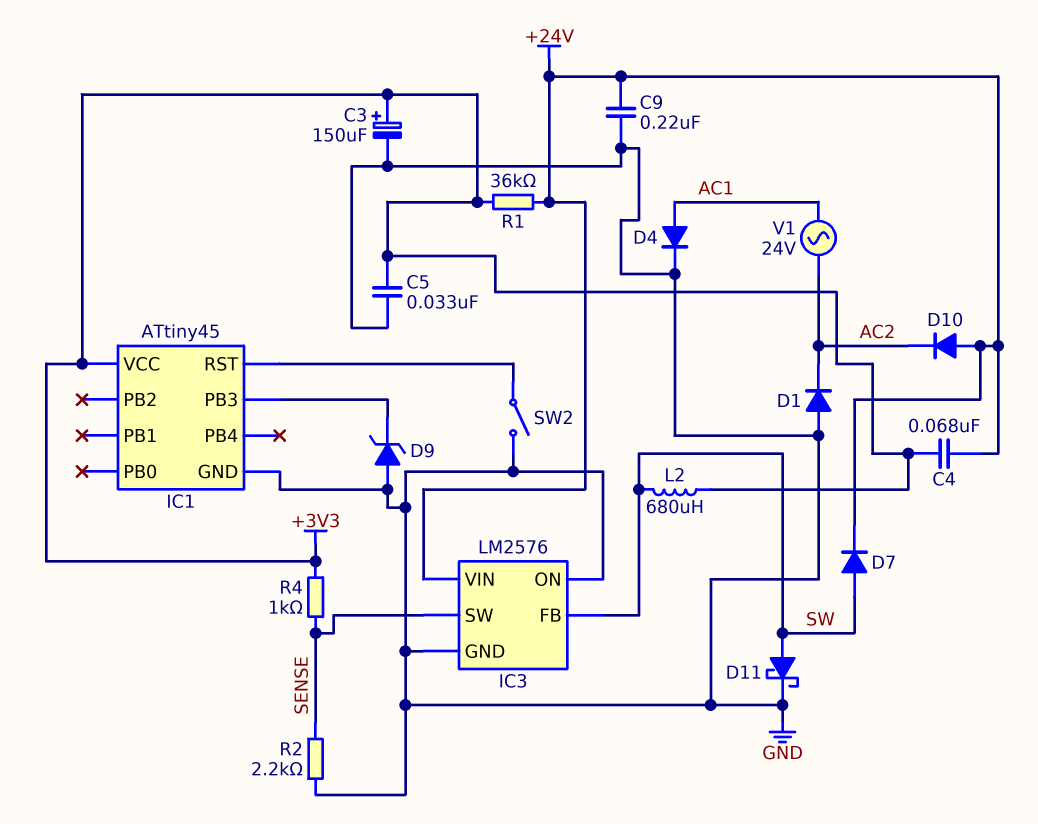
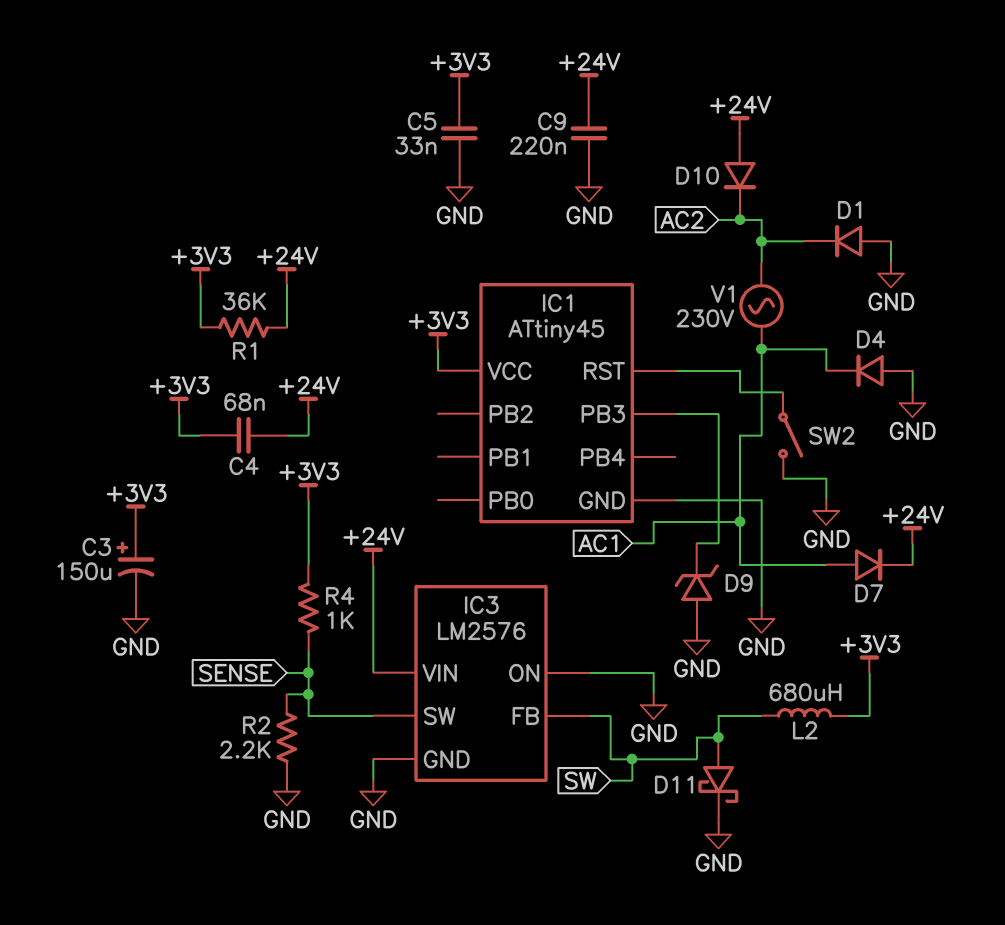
D4: diode (A AC1, K GND) -> diode (A GND, K AC1)
D7: diode (A SW, K +24V) -> diode (A AC1, K +24V)
V1: AC 24V (AC1, AC2) -> AC 230V (AC1, AC2)

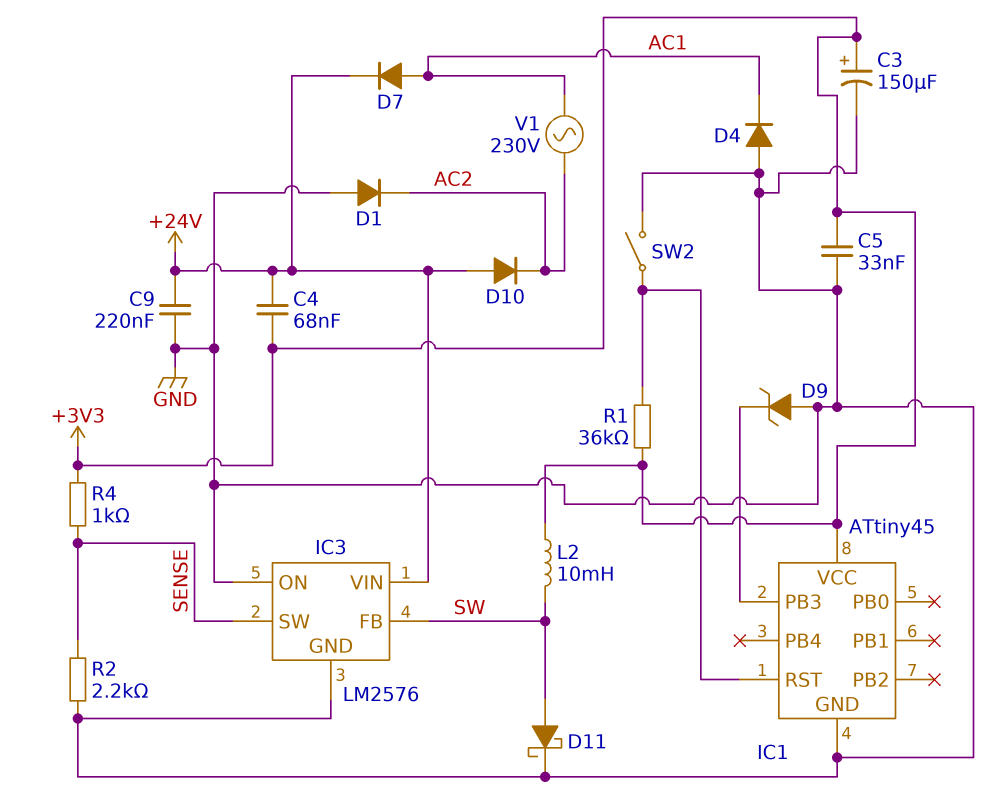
L2: 680uH (+3V3, SW) -> 10mH (+3V3, SW)
R1: 36k (+3V3, +24V) -> 36k (+3V3, IC1/RST)

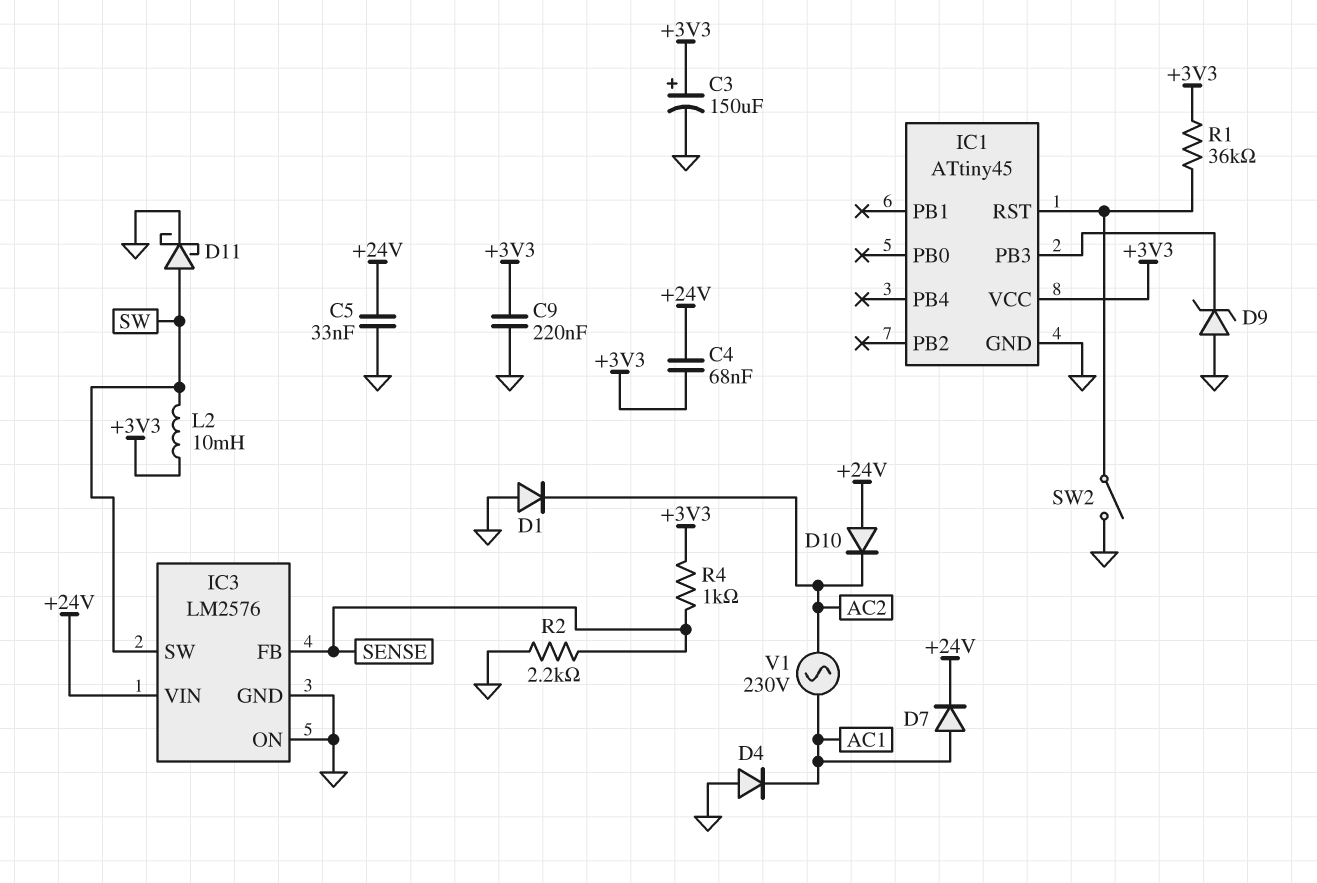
C5: 33nF (+3V3, GND) -> 33nF (+24V, GND)
C9: 220nF (+24V, GND) -> 220nF (+3V3, GND)
IC3 pin FB: SW -> SENSE
IC3 pin SW: SENSE -> SW

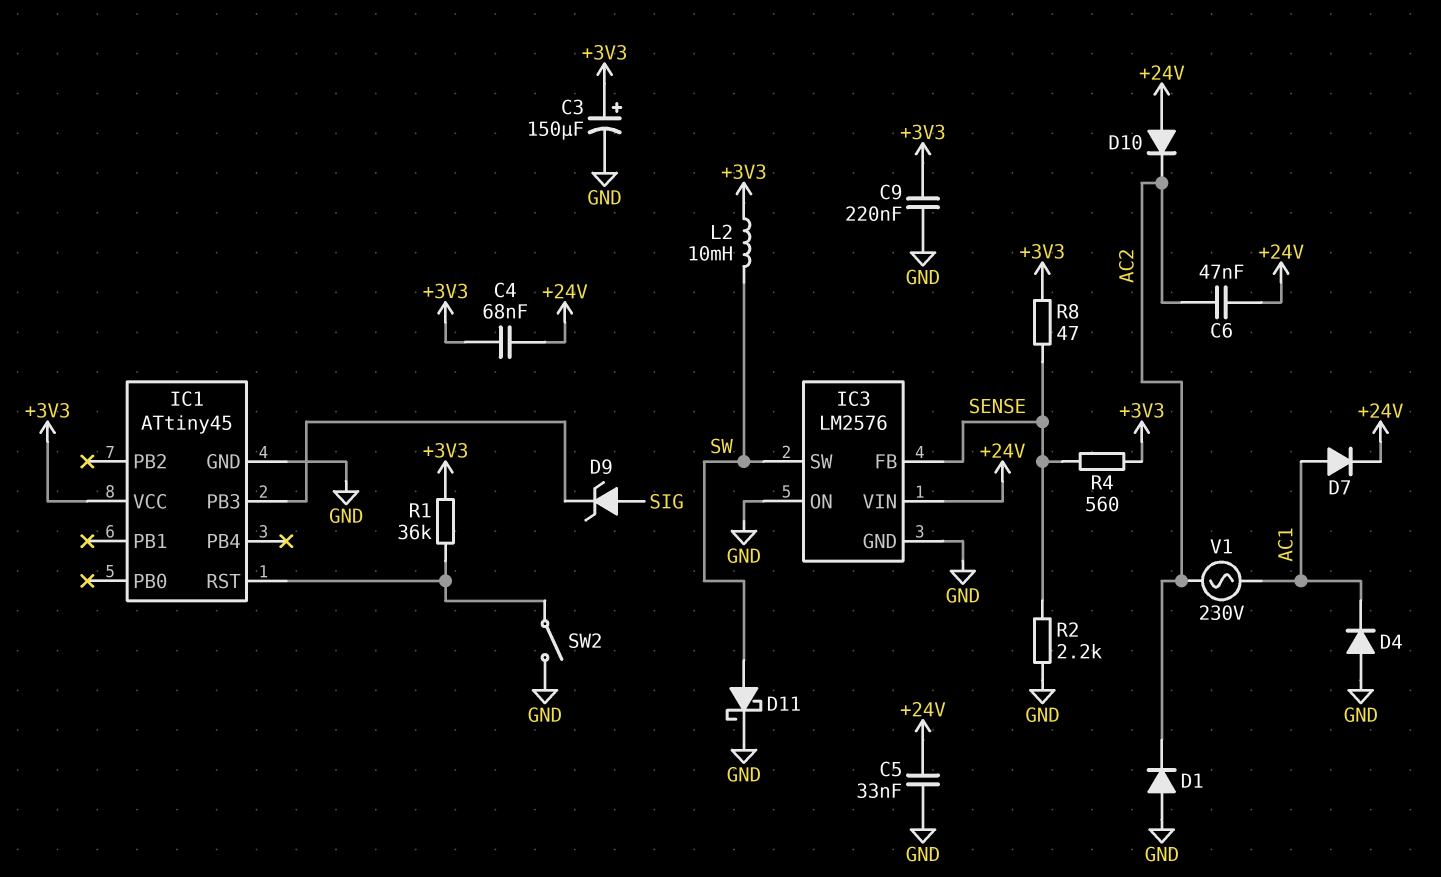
C6: none -> 47nF (+24V, AC2)
D9: zener (A GND, K IC1/PB3) -> zener (A SIG, K IC1/PB3)
R4: 1k (+3V3, SENSE) -> 560 (+3V3, SENSE)
R8: none -> 47 (+3V3, SENSE)

